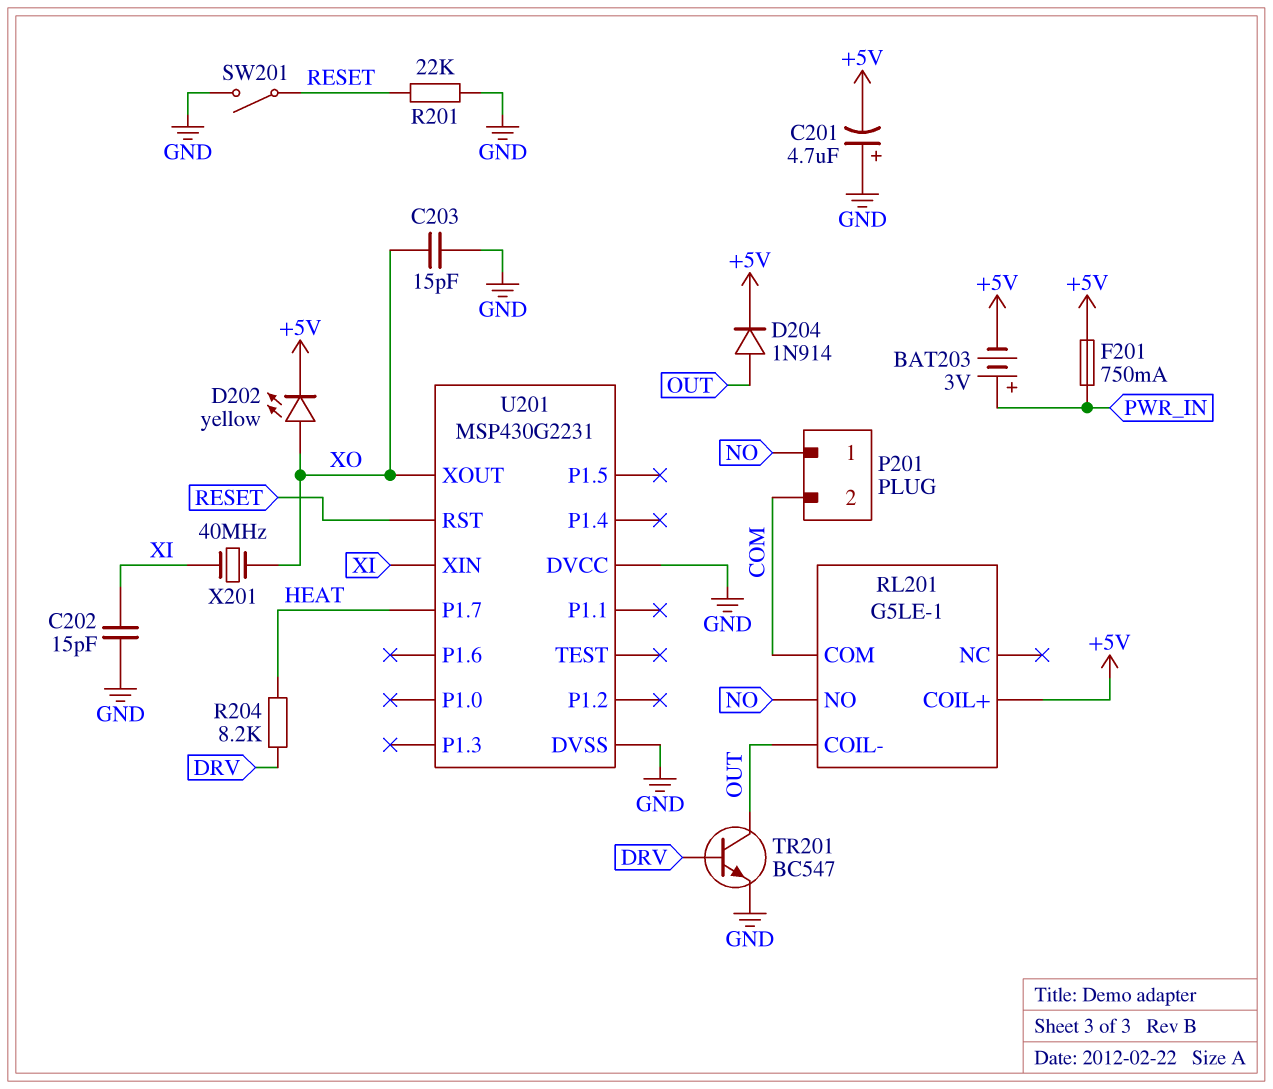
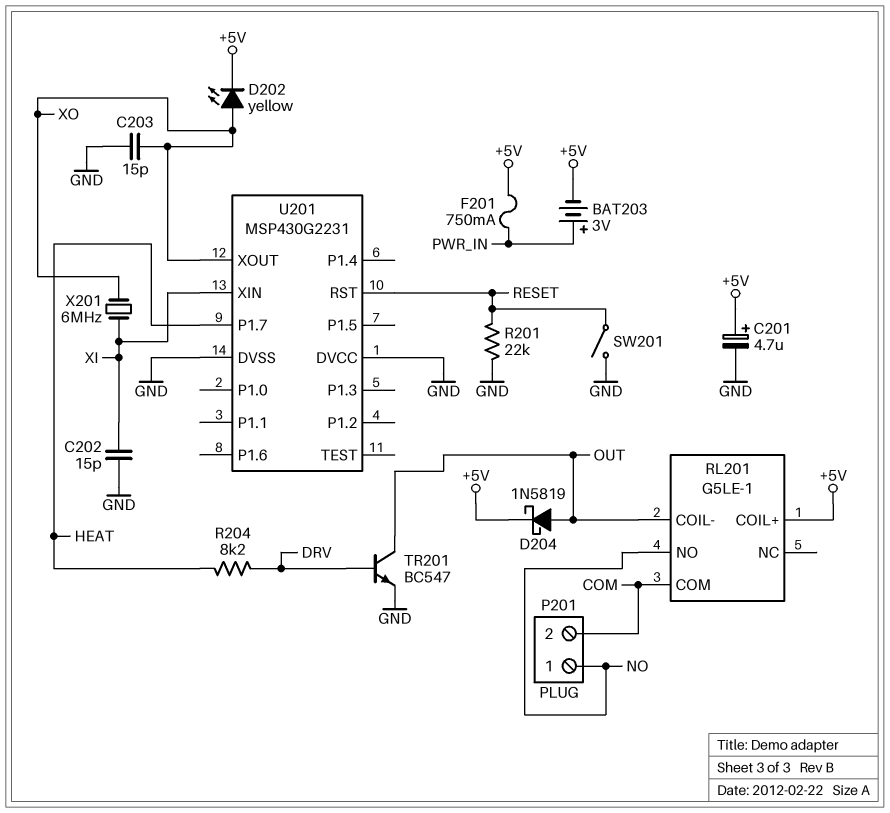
C201: 4.7uF (plus GND, minus +5V) -> 4.7uF (plus +5V, minus GND)
D204: diode 1N914 (A OUT, K +5V) -> schottky 1N5819 (A OUT, K +5V)
X201: 40MHz (XI, XO) -> 6MHz (XI, XO)

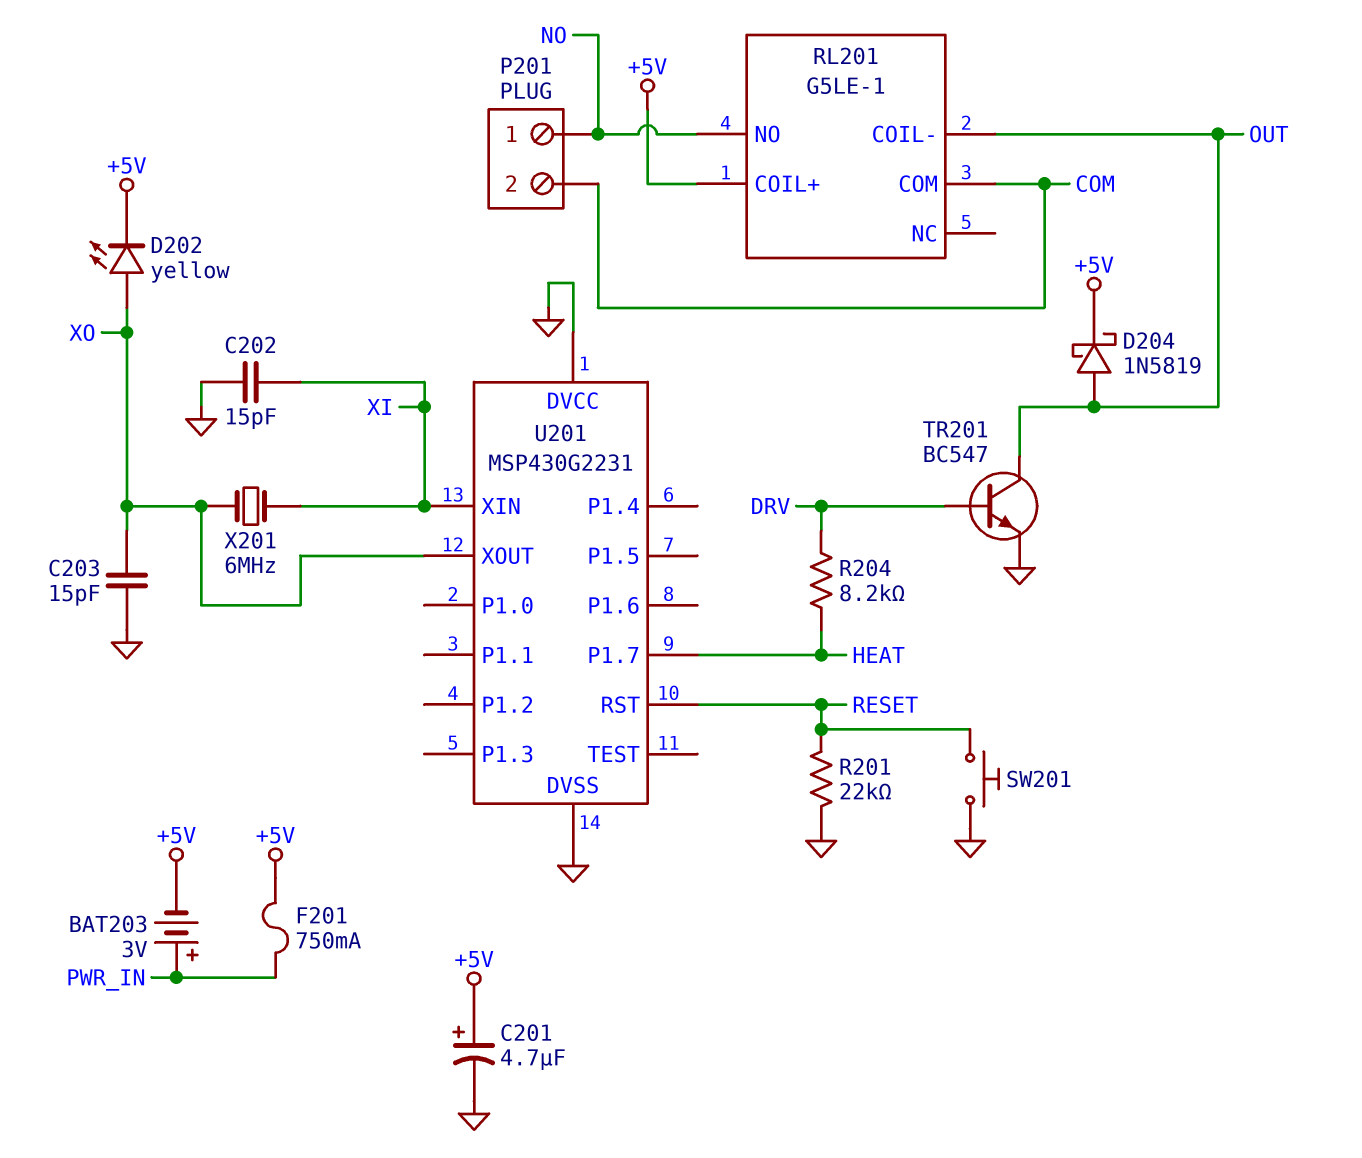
SW201: switch (GND, RESET) -> button (GND, RESET)

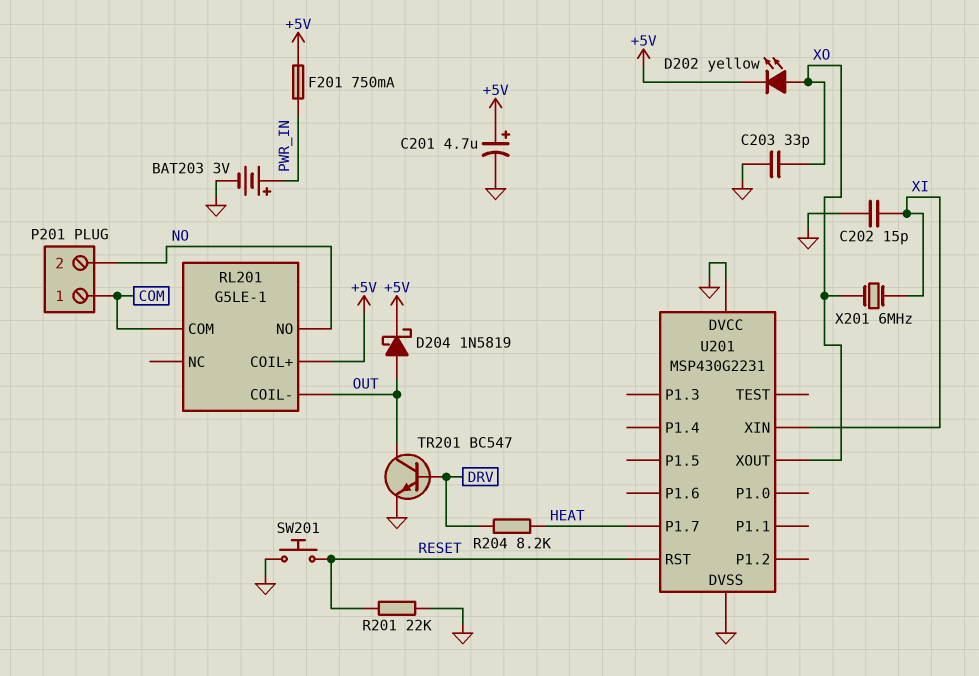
BAT203: 3V (plus PWR_IN, minus +5V) -> 3V (plus PWR_IN, minus GND)
C203: 15pF (GND, XO) -> 33pF (GND, XO)
P201 pin 1: NO -> COM
P201 pin 2: COM -> NO

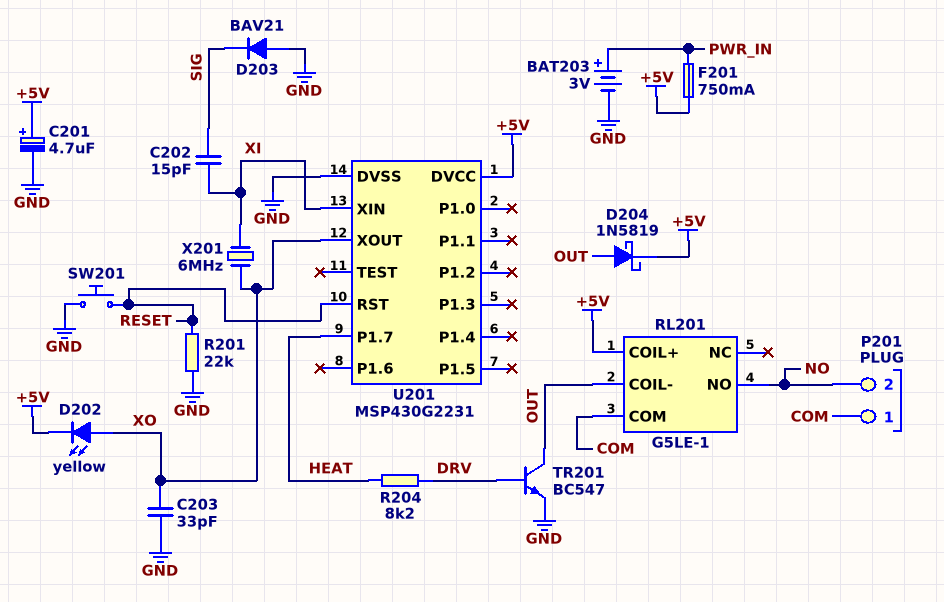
C202: 15pF (GND, XI) -> 15pF (SIG, XI)
D203: none -> diode BAV21 (A GND, K SIG)
U201 pin DVCC: GND -> +5V

